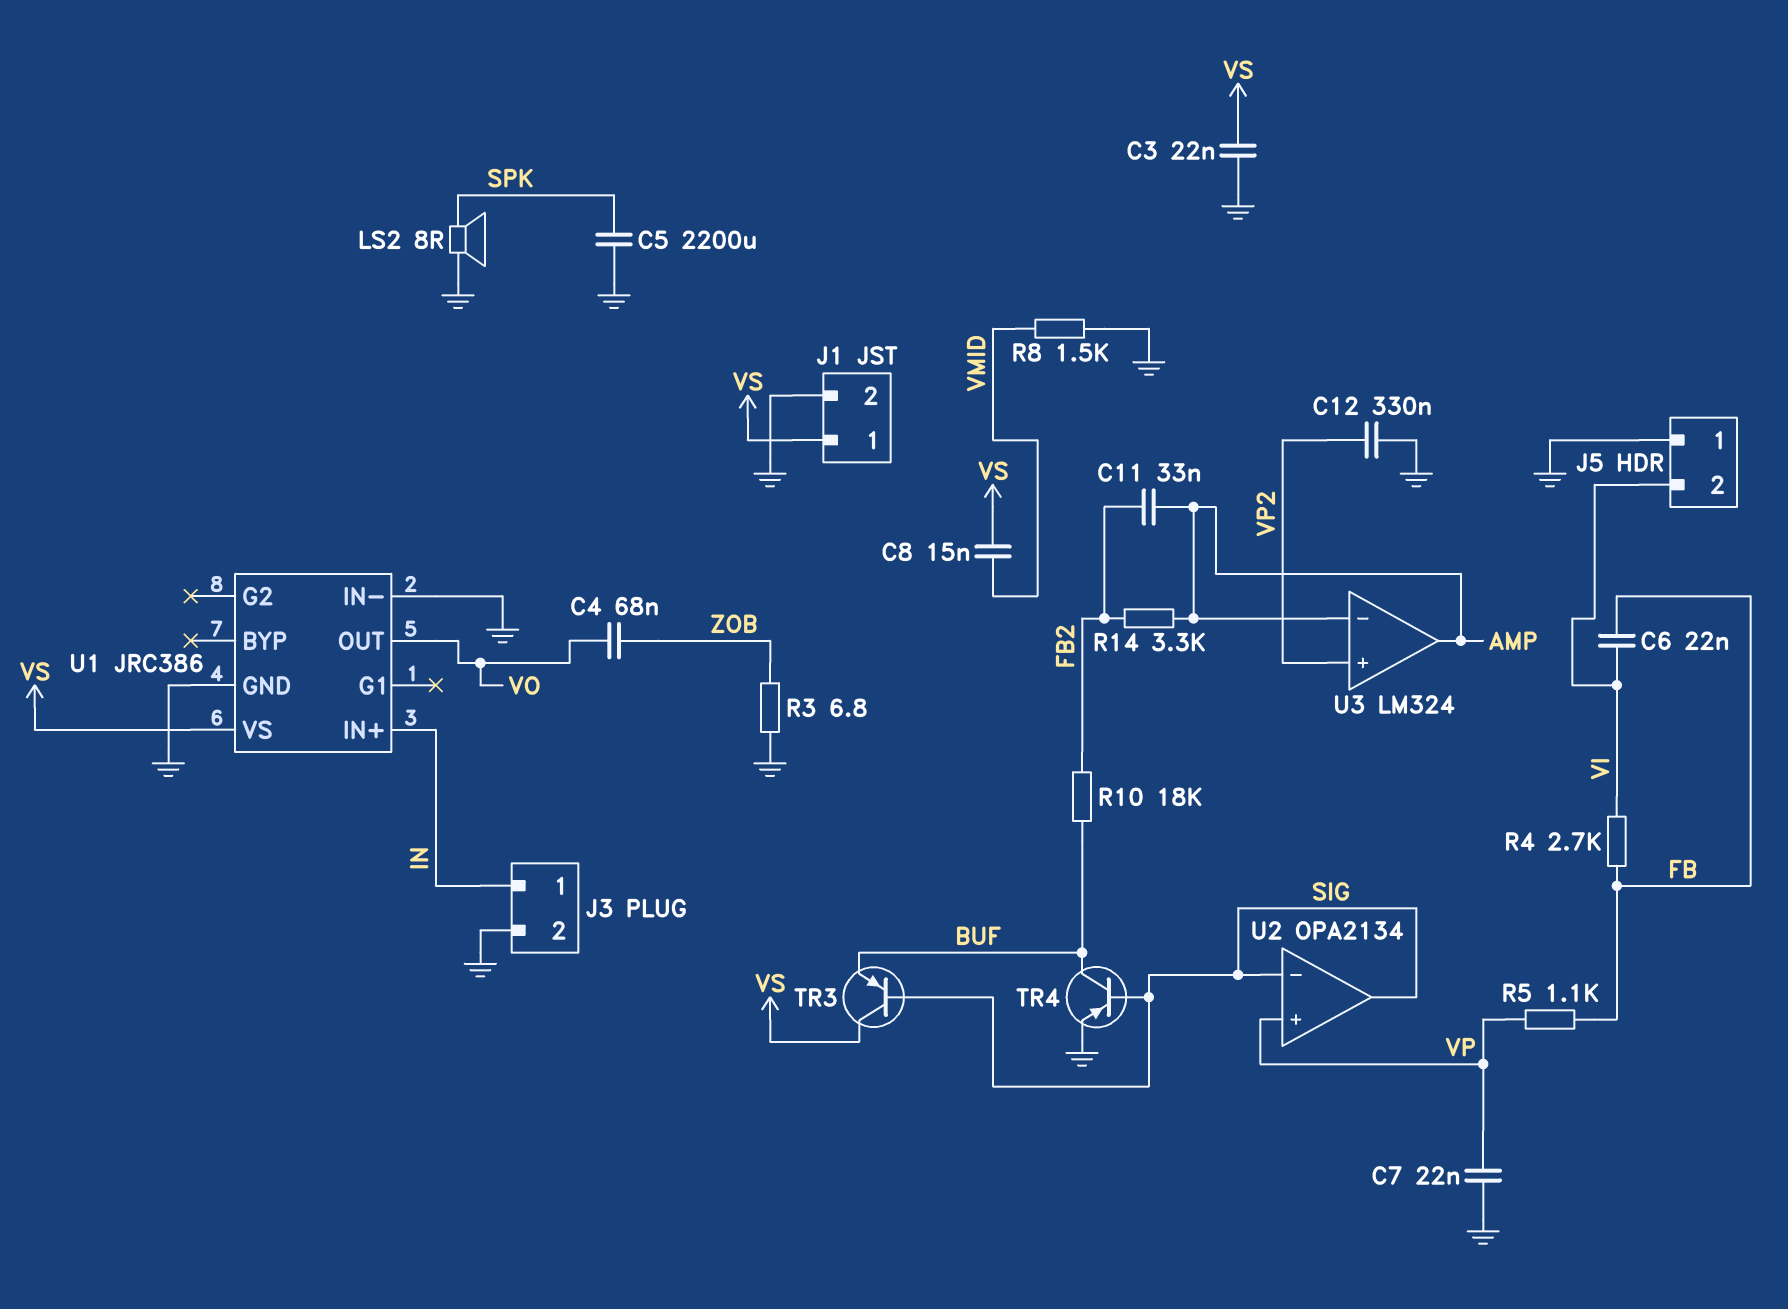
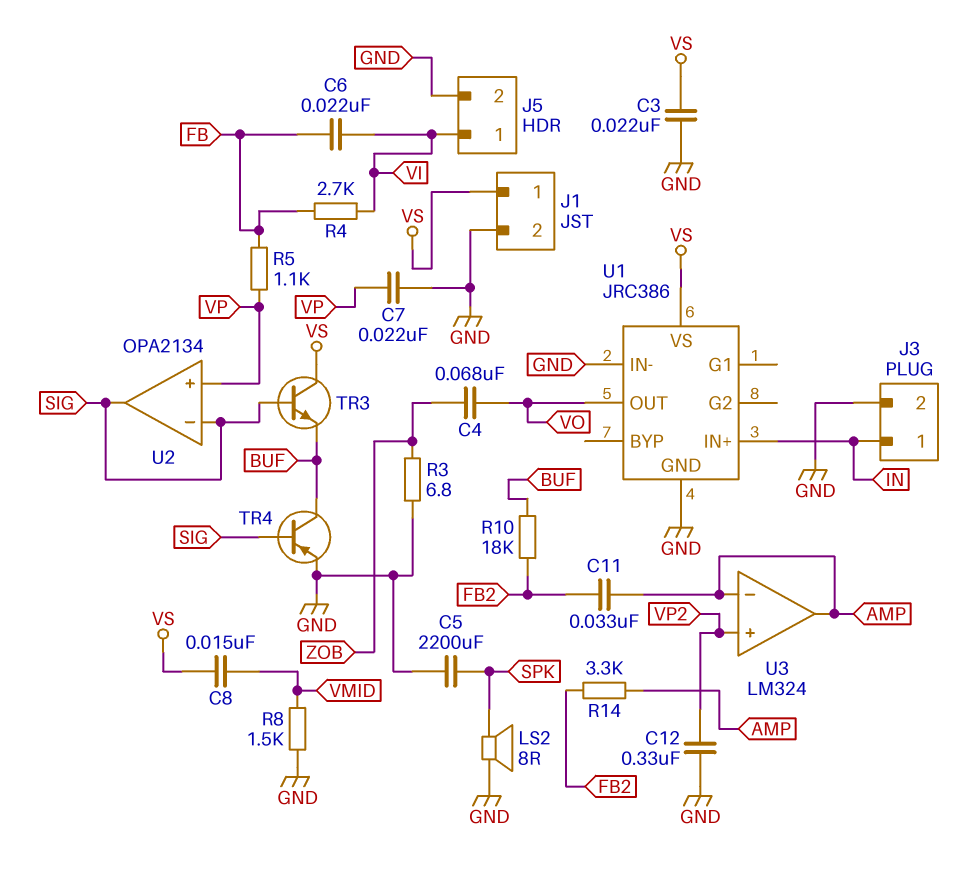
J5 pin 1: GND -> VI
J5 pin 2: VI -> GND
TR3: PNP (B SIG, C VS, E BUF) -> NPN (B SIG, C VS, E BUF)

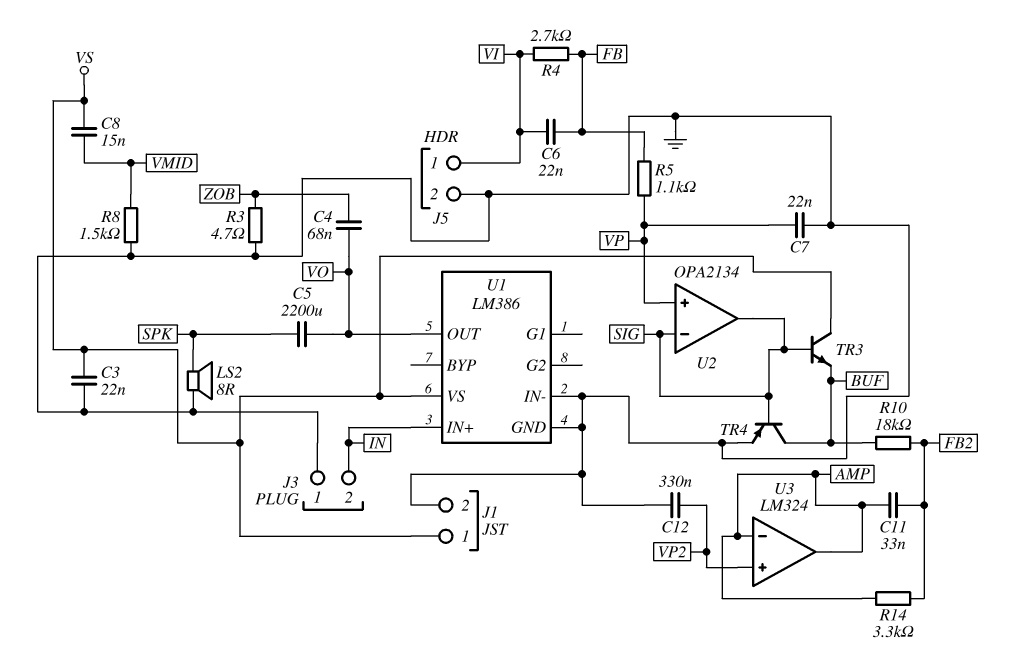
C5: 2200uF (GND, SPK) -> 2200uF (SPK, VO)
J3 pin 1: IN -> GND
J3 pin 2: GND -> IN
R3: 6.8 (GND, ZOB) -> 4.7 (GND, ZOB)
U1: JRC386 -> LM386

